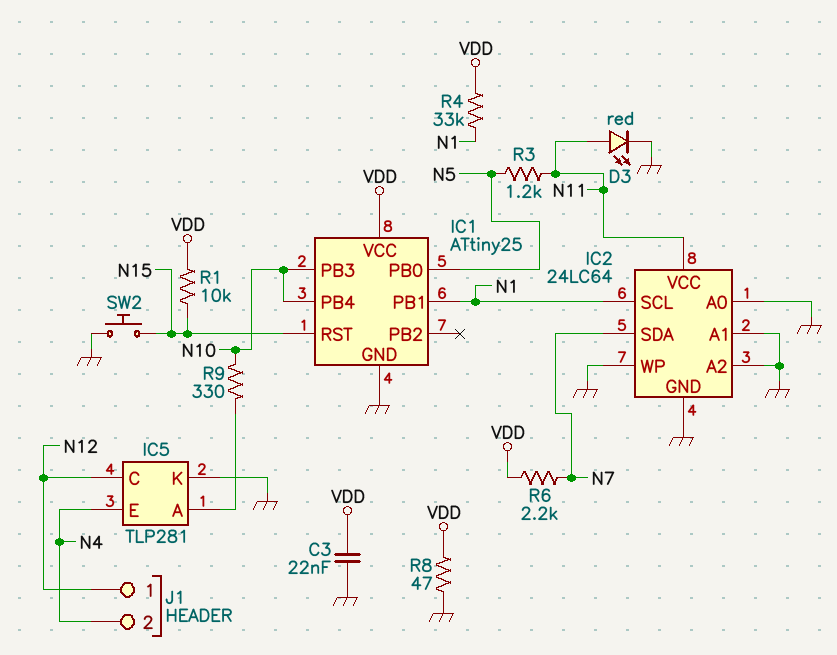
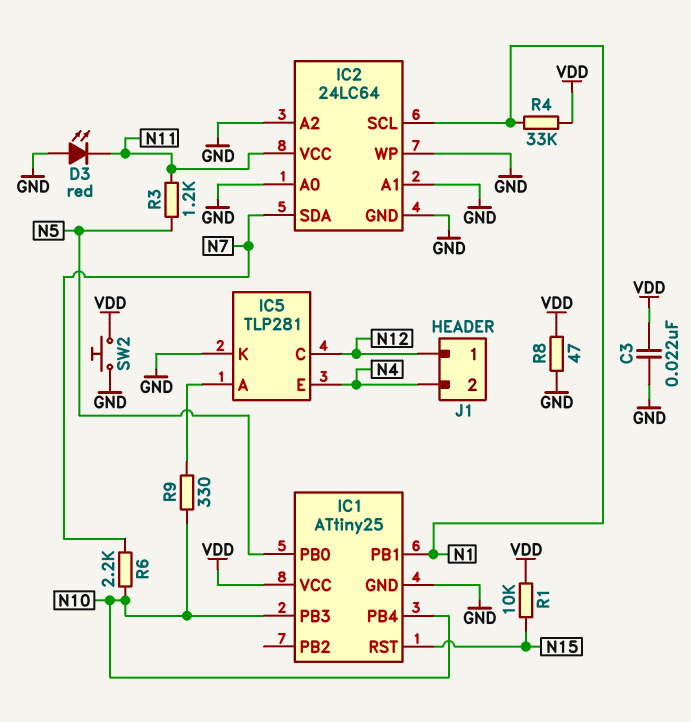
D3: LED red (A N11, K GND) -> LED red (A GND, K N11)
R6: 2.2k (N7, VDD) -> 2.2k (N7, N10)
SW2: button (GND, N15) -> button (GND, VDD)

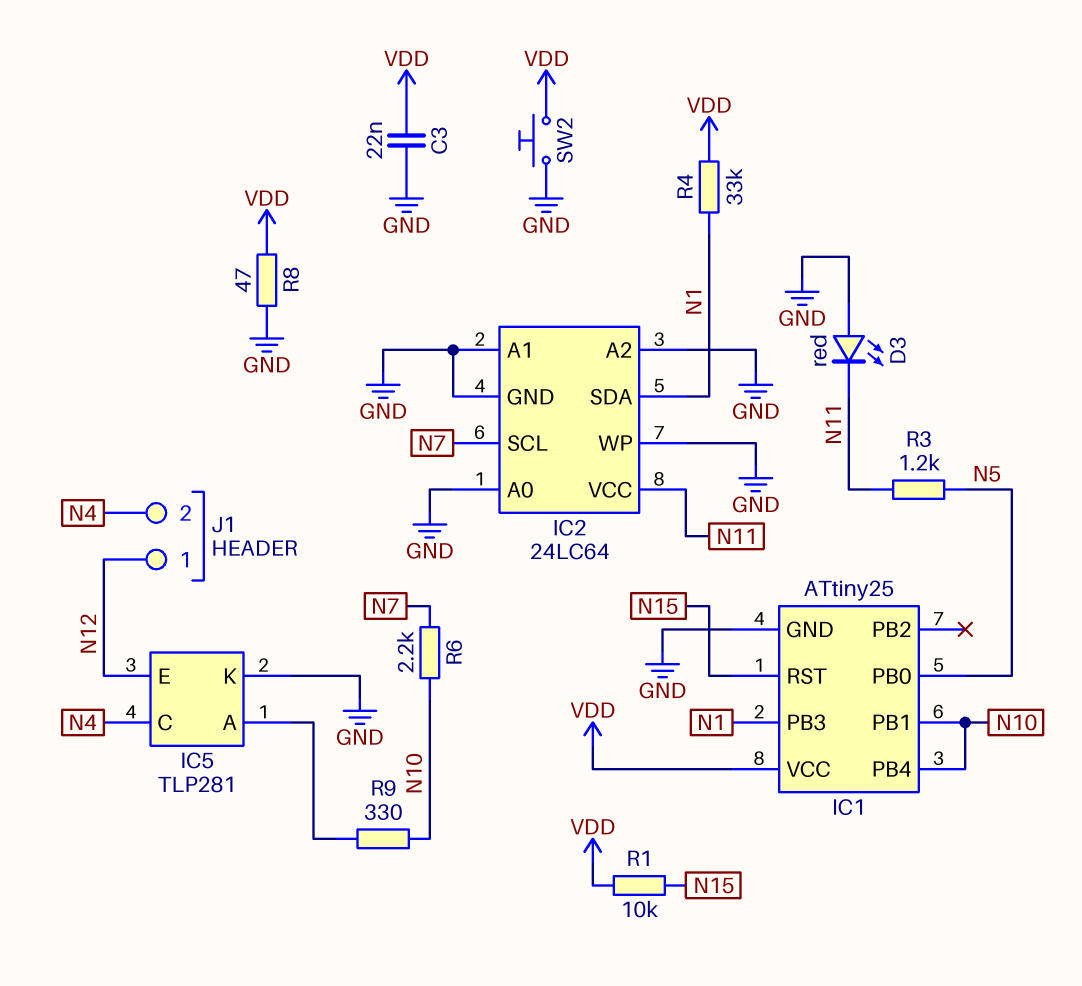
IC1 pin PB1: N1 -> N10
IC1 pin PB3: N10 -> N1
IC2 pin SCL: N1 -> N7
IC2 pin SDA: N7 -> N1
IC5 pin C: N12 -> N4
IC5 pin E: N4 -> N12

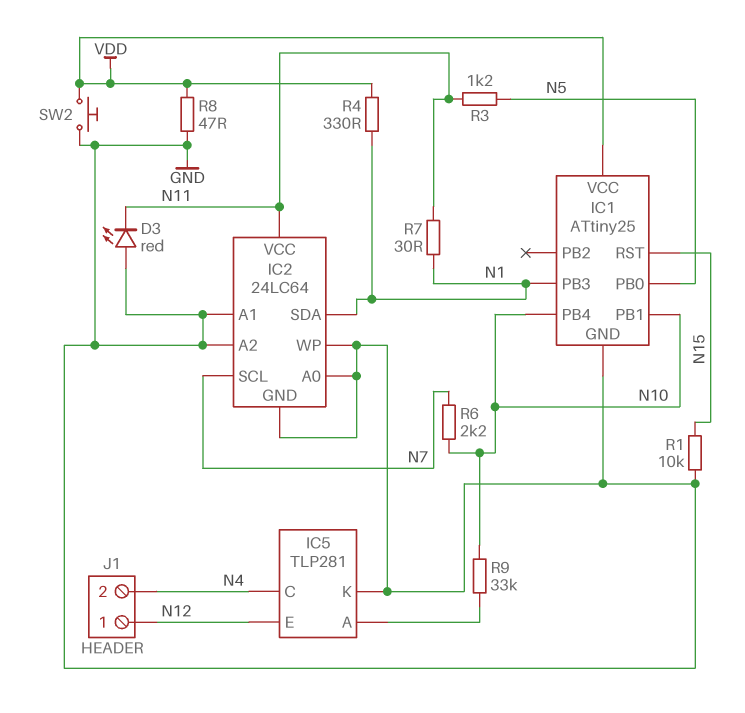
C3: 22nF (GND, VDD) -> none
R1: 10k (N15, VDD) -> 10k (GND, N15)
R4: 33k (N1, VDD) -> 330 (N1, VDD)
R7: none -> 30 (N1, N11)
R9: 330 (IC5/A, N10) -> 33k (IC5/A, N10)

